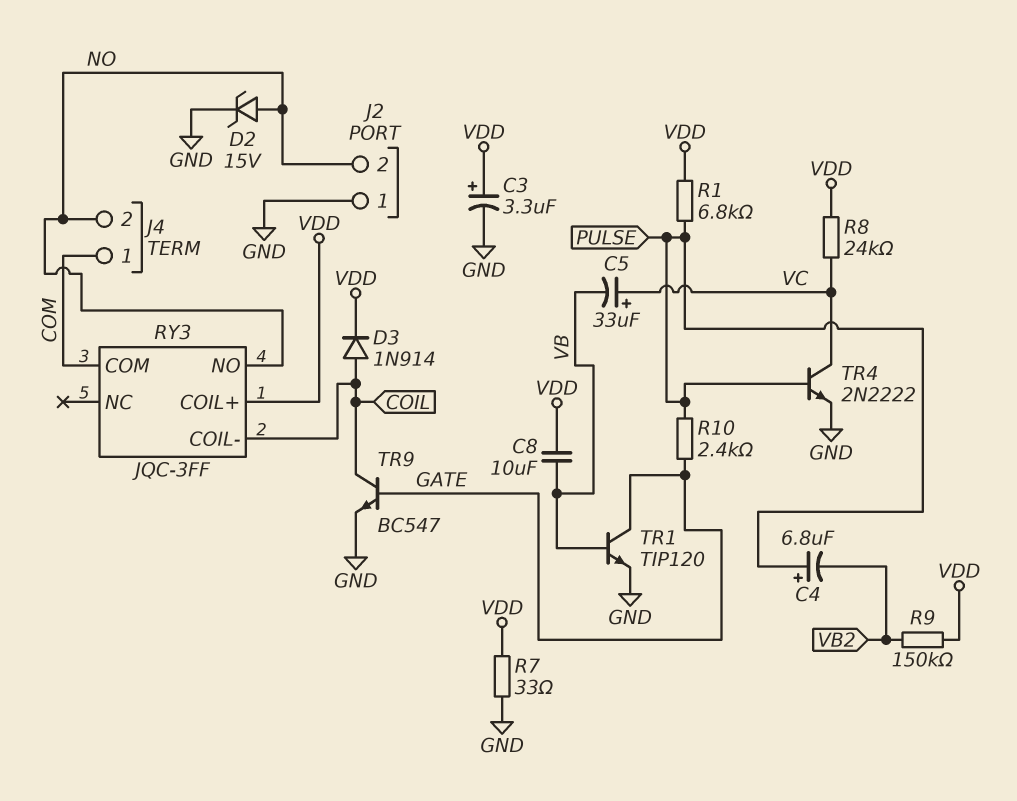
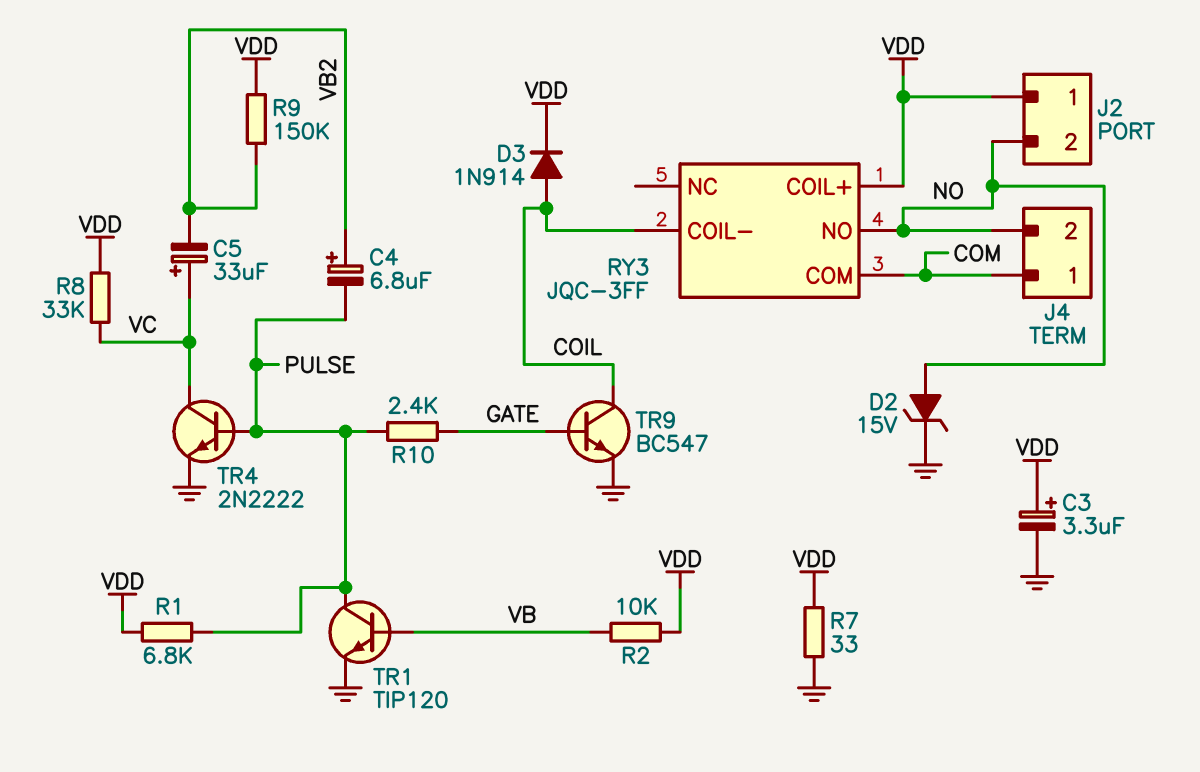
C4: 6.8uF (plus PULSE, minus VB2) -> 6.8uF (plus VB2, minus PULSE)
C5: 33uF (plus VC, minus VB) -> 33uF (plus VC, minus VB2)
C8: 10uF (VB, VDD) -> none
J2 pin 1: GND -> VDD
R2: none -> 10k (VB, VDD)
R8: 24k (VC, VDD) -> 33k (VC, VDD)
TR1: NPN TIP120 (B VB, C GATE, E GND) -> NPN TIP120 (B VB, C PULSE, E GND)

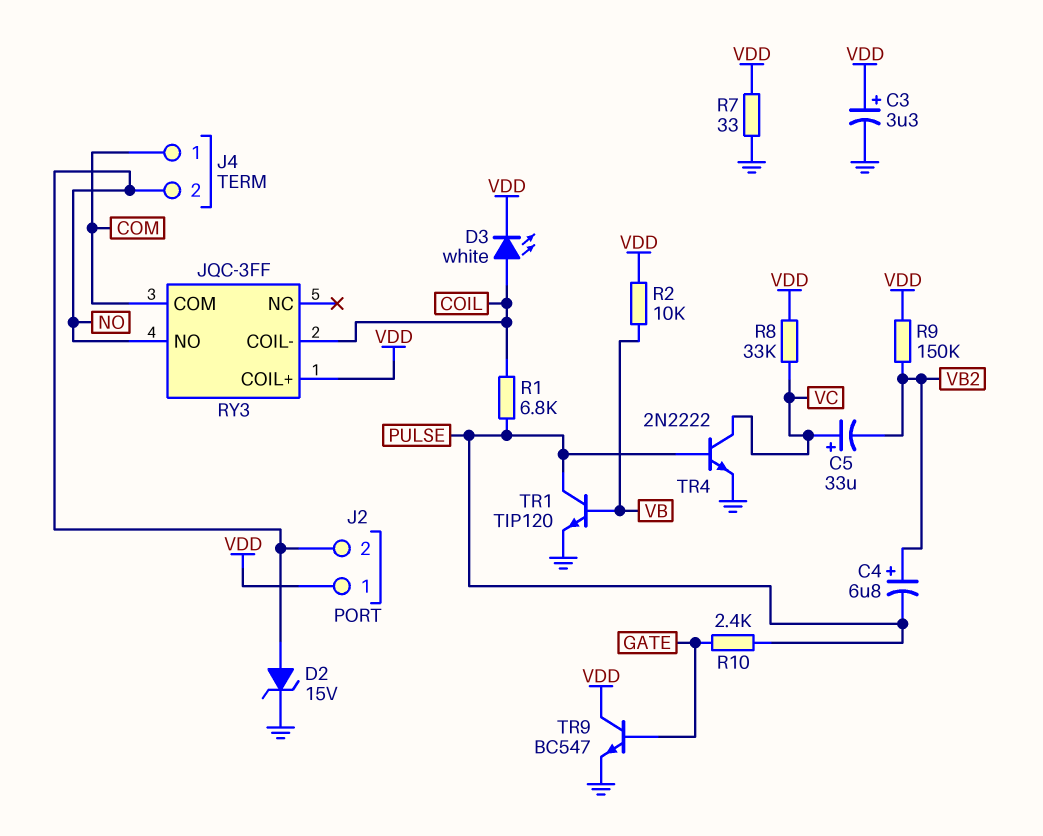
D3: diode 1N914 (A COIL, K VDD) -> LED white (A COIL, K VDD)
R1: 6.8k (PULSE, VDD) -> 6.8k (COIL, PULSE)
TR9: NPN BC547 (B GATE, C COIL, E GND) -> NPN BC547 (B GATE, C VDD, E GND)

